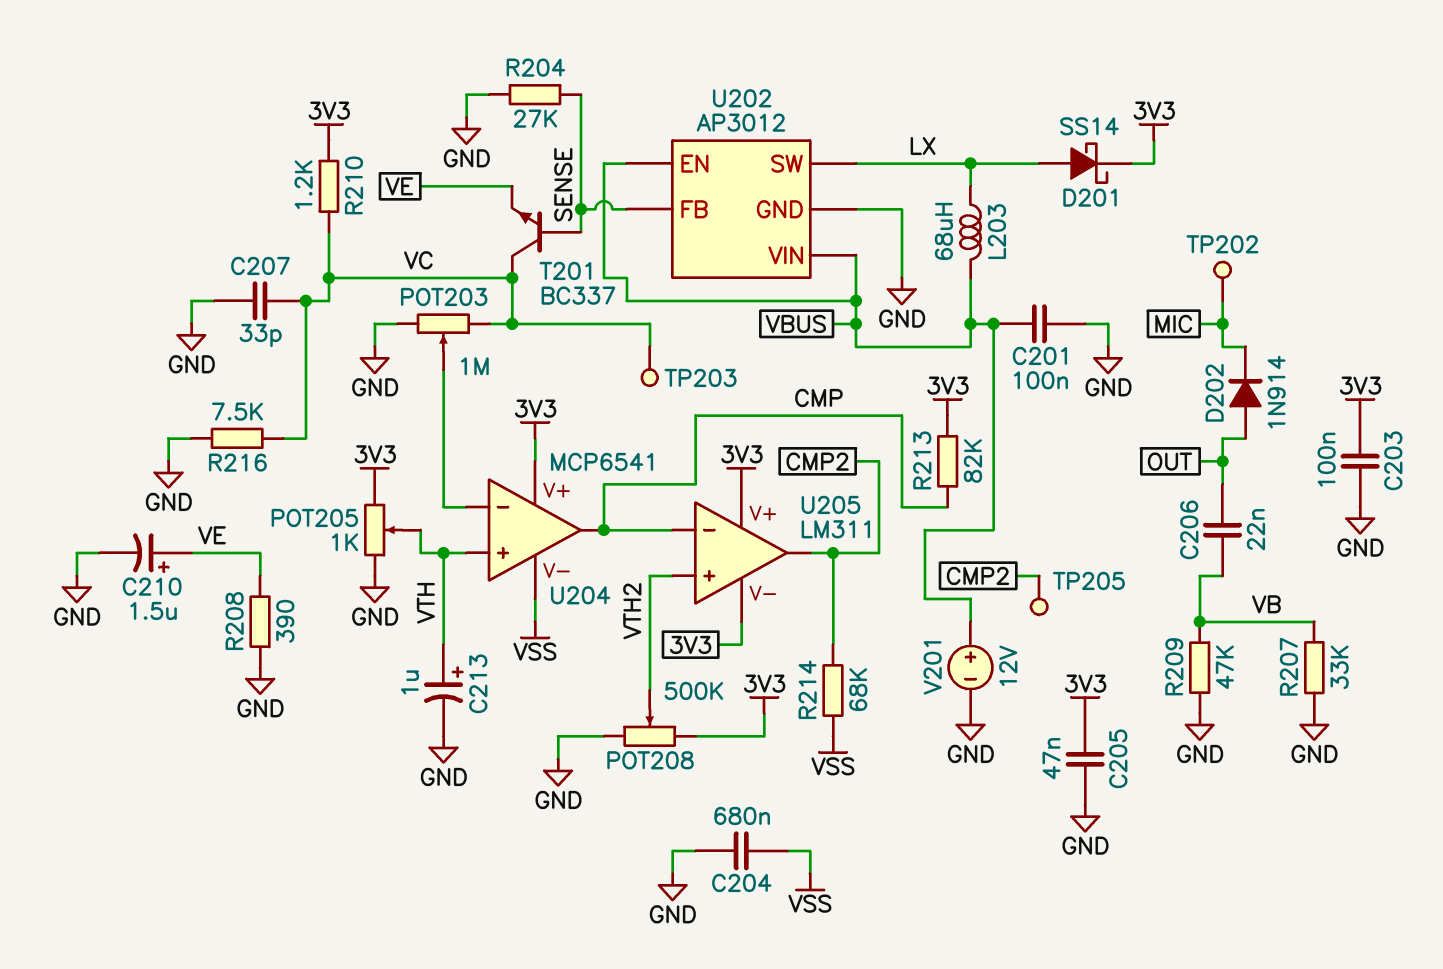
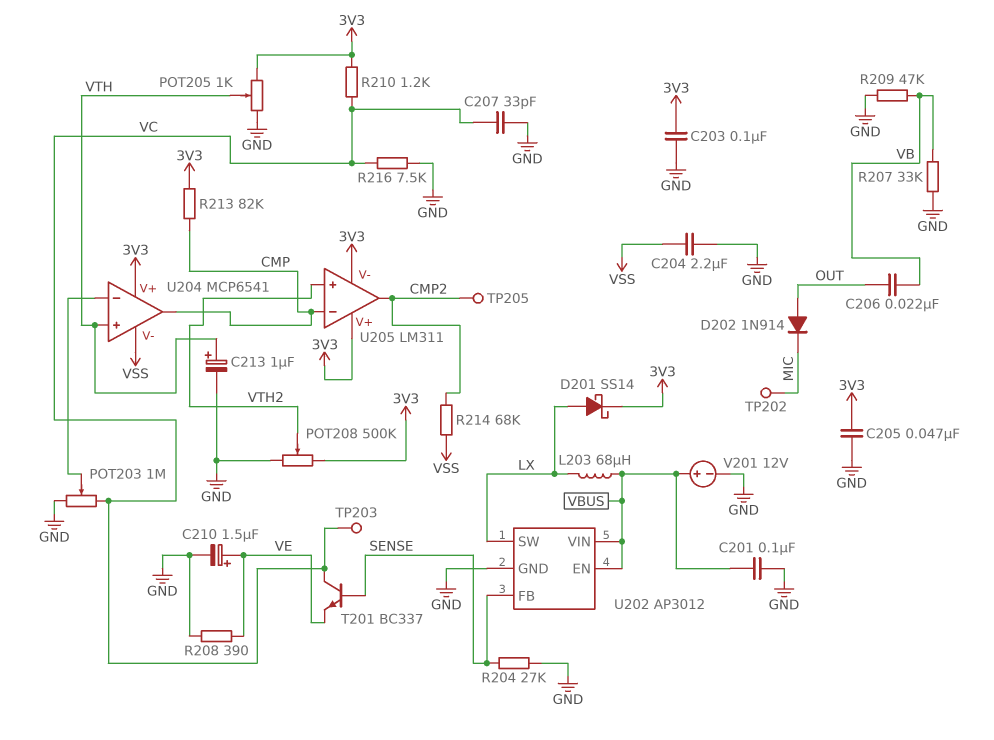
C204: 680nF (GND, VSS) -> 2.2uF (GND, VSS)

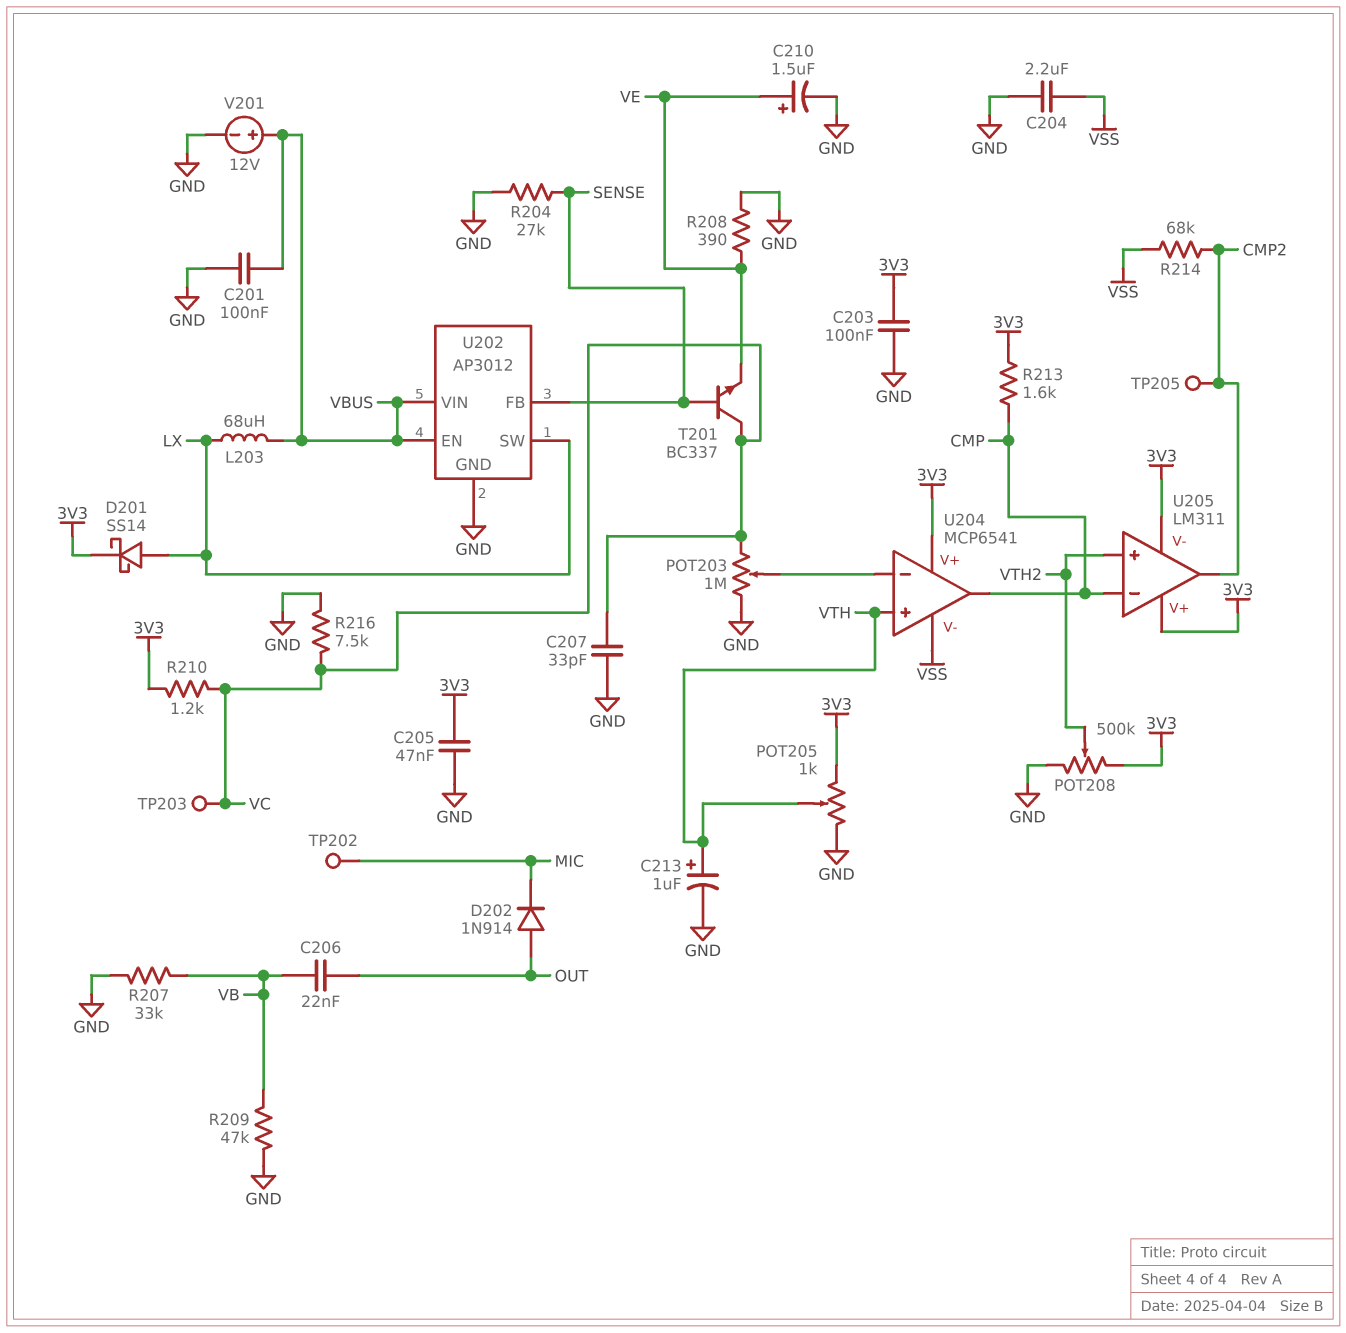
R213: 82k (3V3, CMP) -> 1.6k (3V3, CMP)

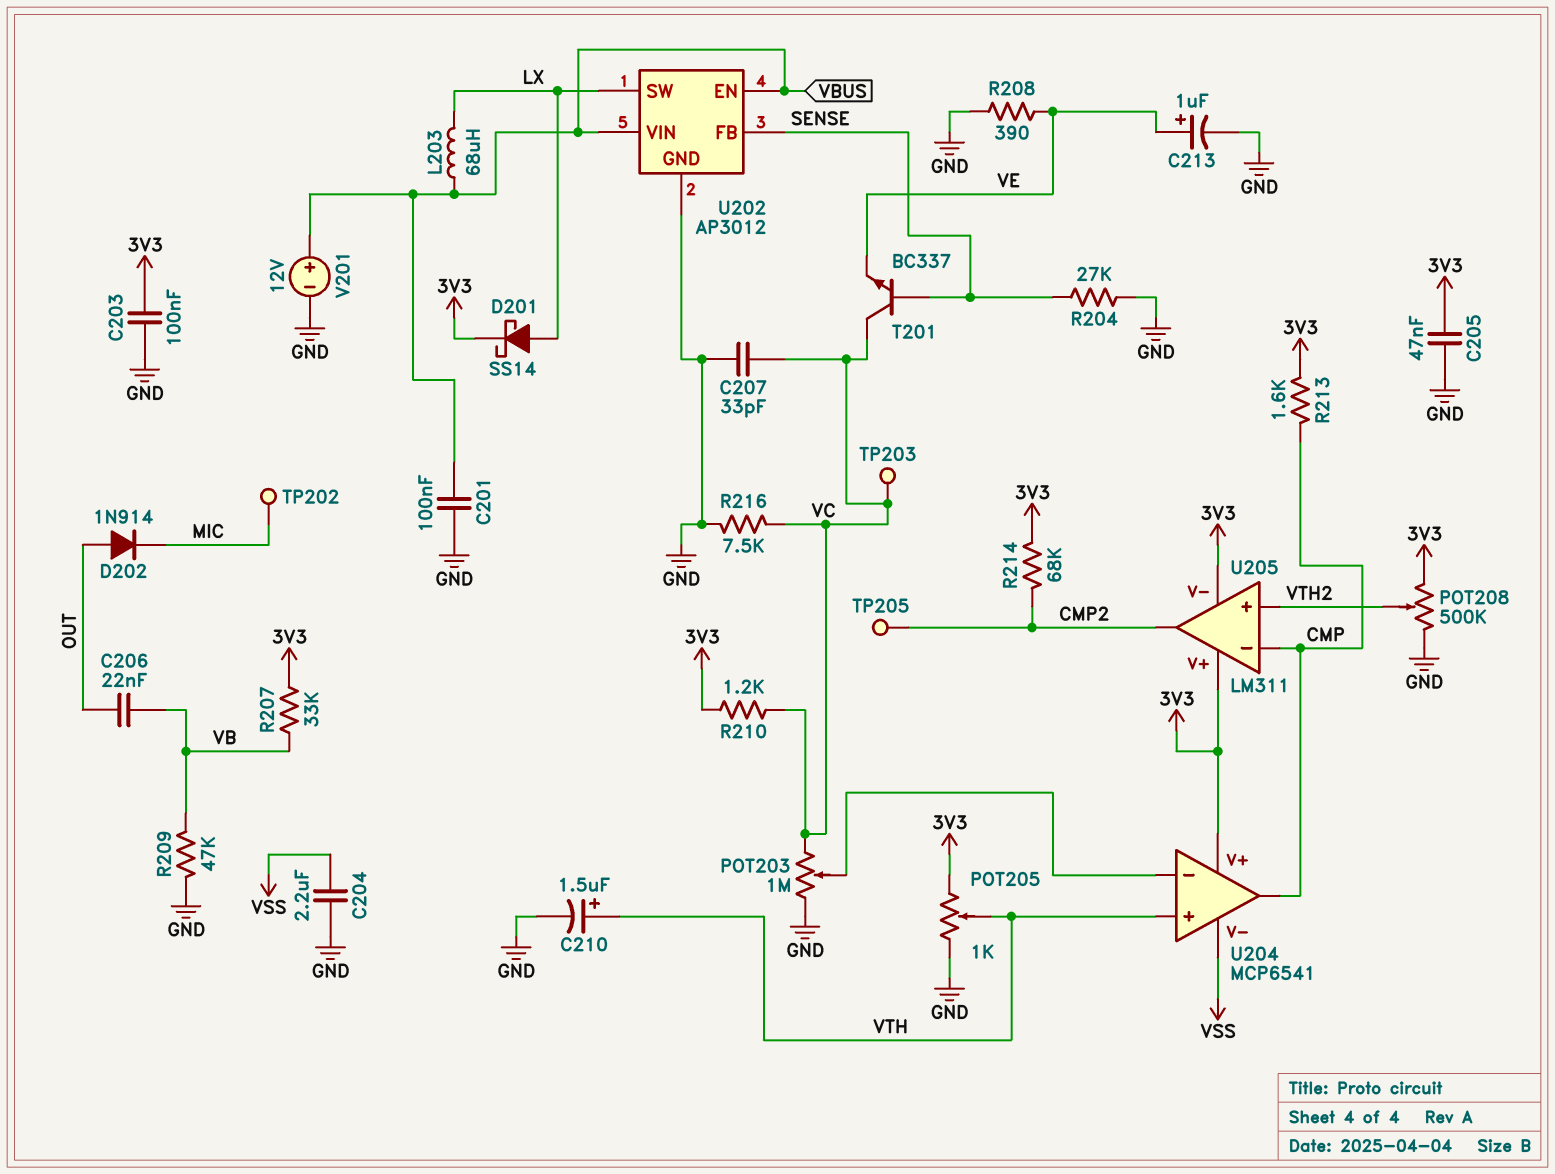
C210: 1.5uF (plus VE, minus GND) -> 1.5uF (plus VTH, minus GND)
C213: 1uF (plus VTH, minus GND) -> 1uF (plus VE, minus GND)
R207: 33k (GND, VB) -> 33k (3V3, VB)
R214: 68k (CMP2, VSS) -> 68k (3V3, CMP2)

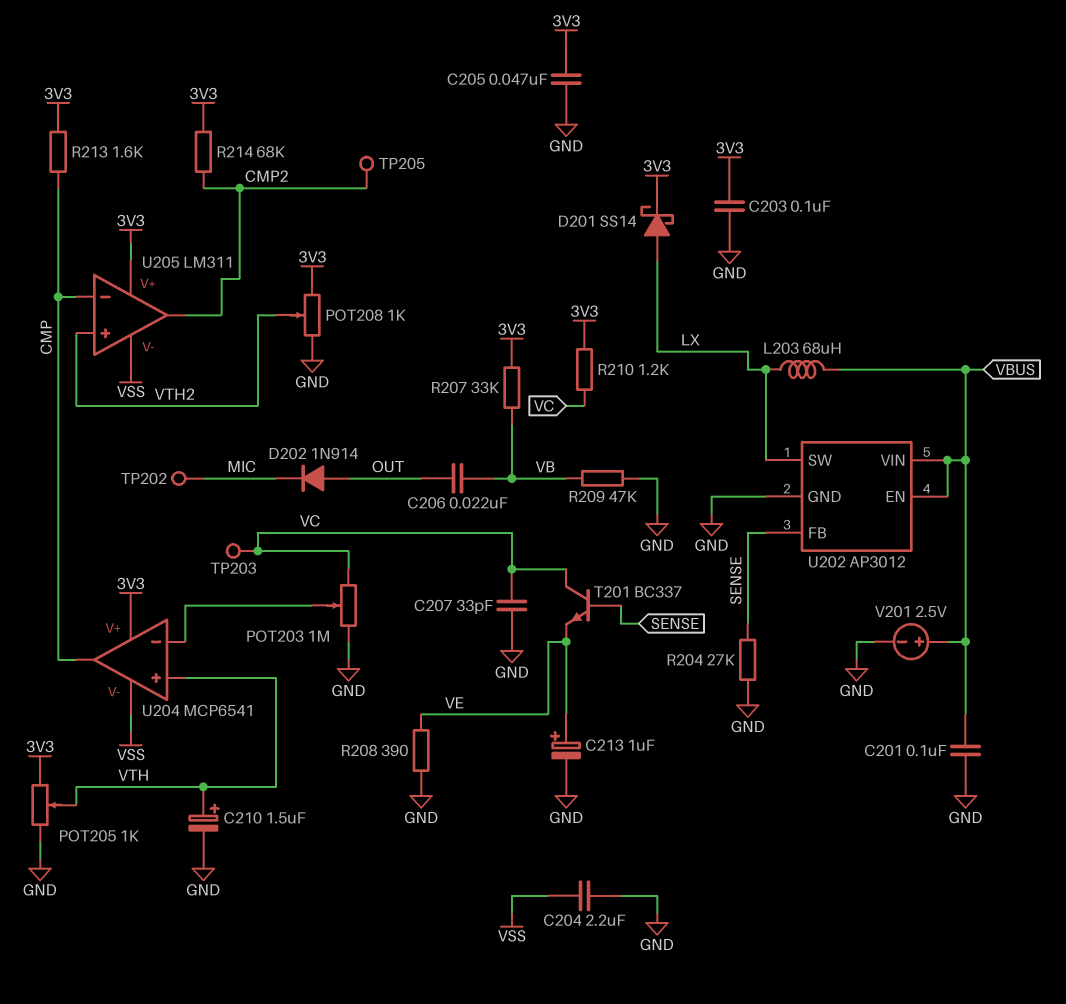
POT208: 500k (3V3, GND, wiper VTH2) -> 1k (3V3, GND, wiper VTH2)
R216: 7.5k (GND, VC) -> none
U205 pin V-: 3V3 -> VSS
V201: 12V (plus VBUS, minus GND) -> 2.5V (plus VBUS, minus GND)

